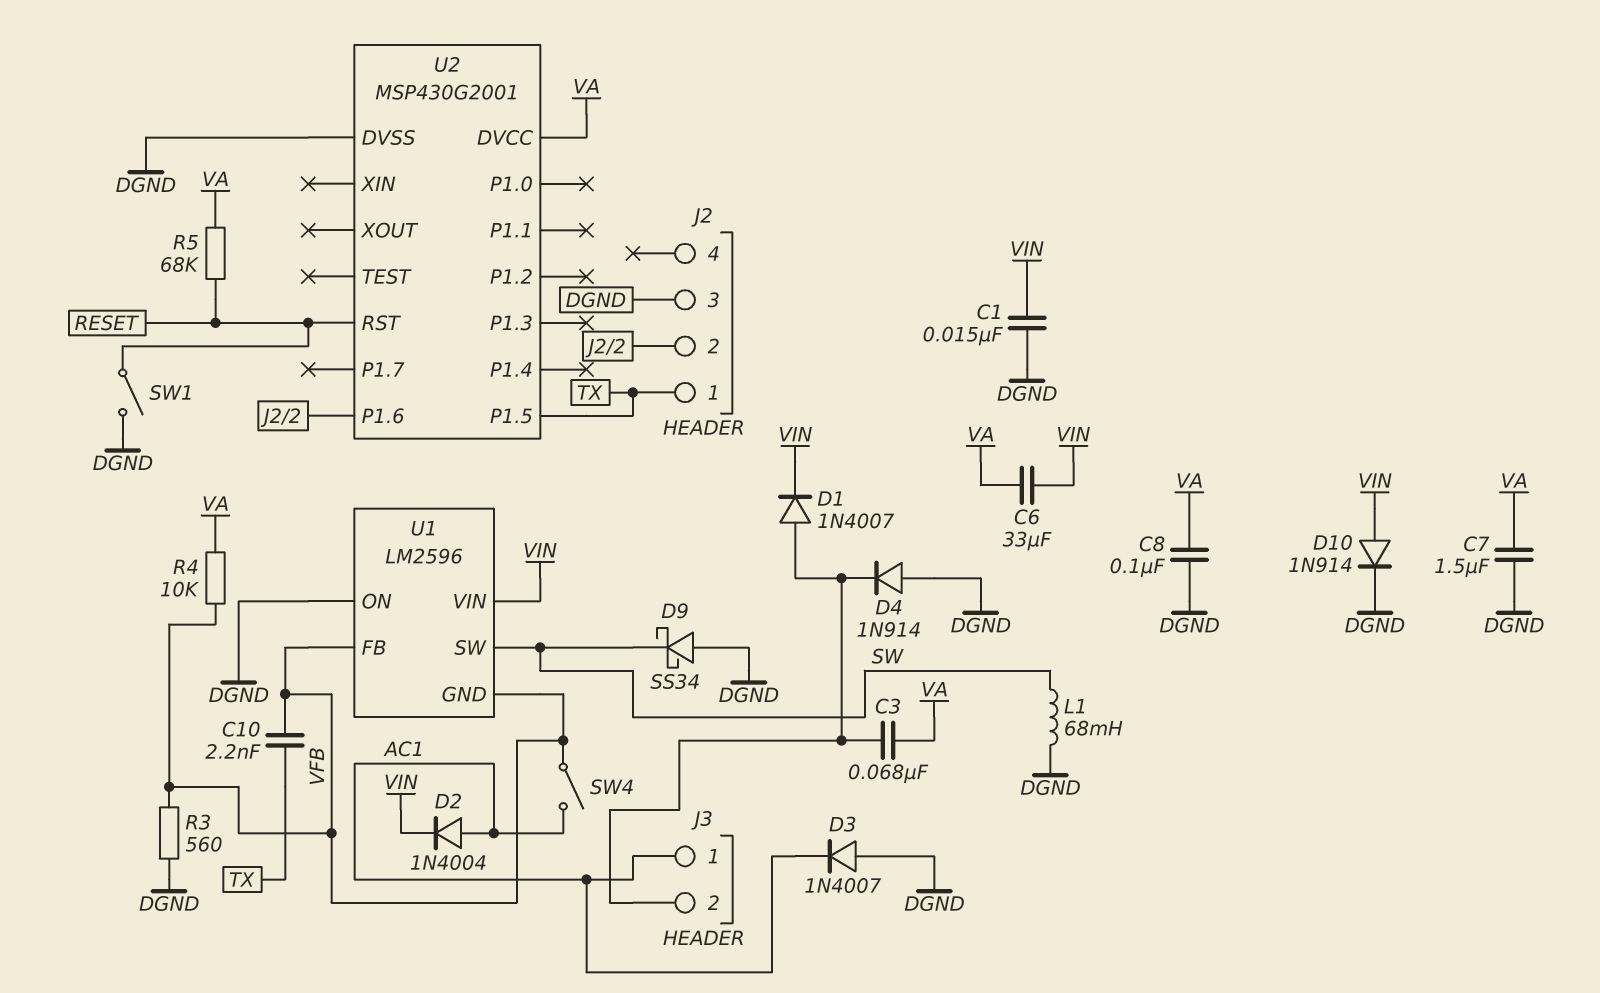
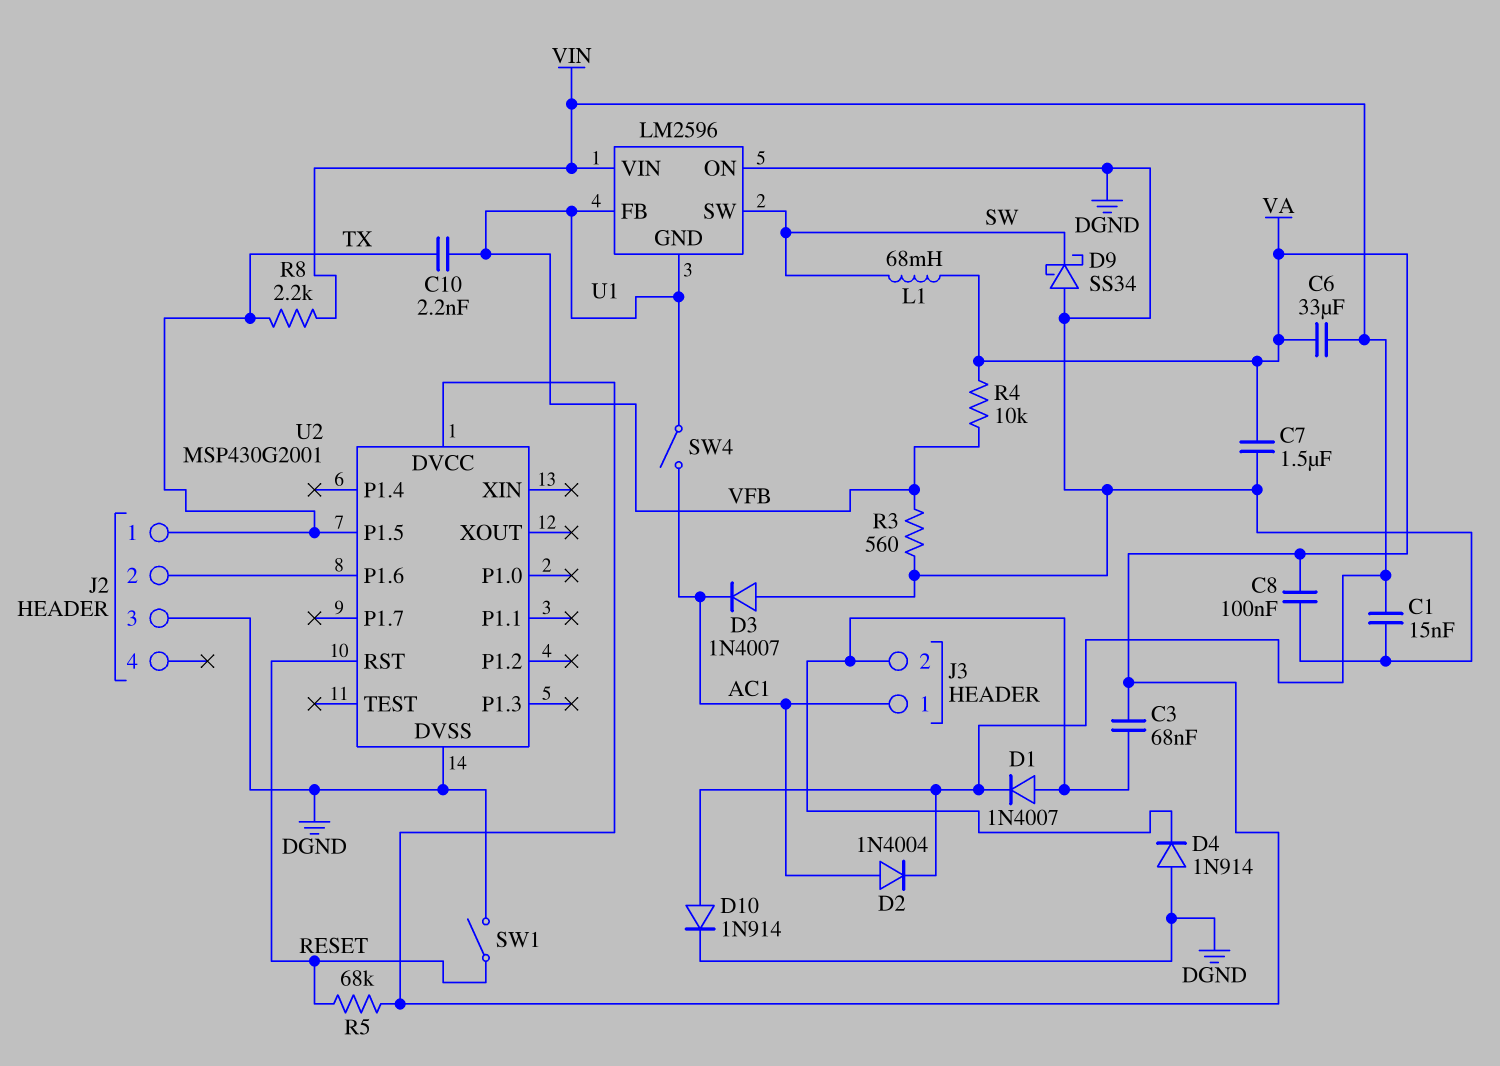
L1: 68mH (DGND, SW) -> 68mH (SW, VA)
R8: none -> 2.2k (TX, VIN)

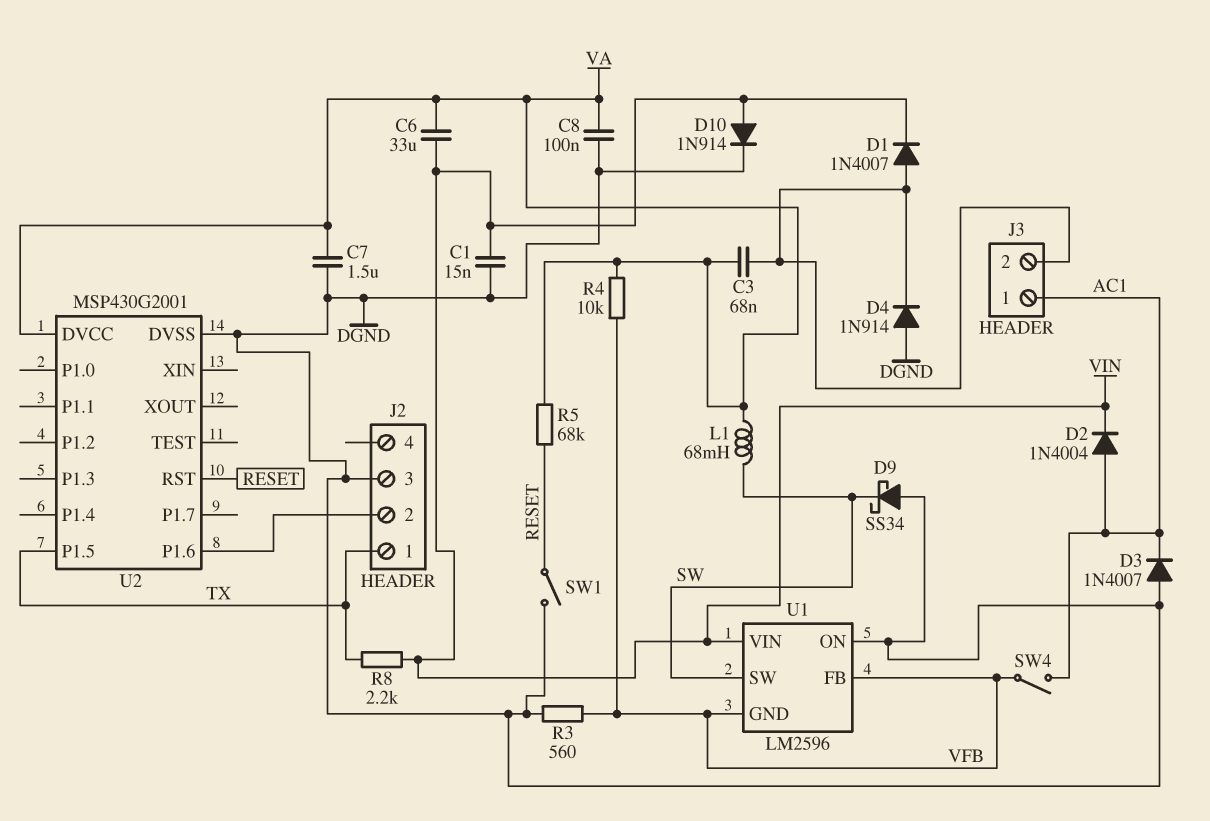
C10: 2.2nF (TX, VFB) -> none

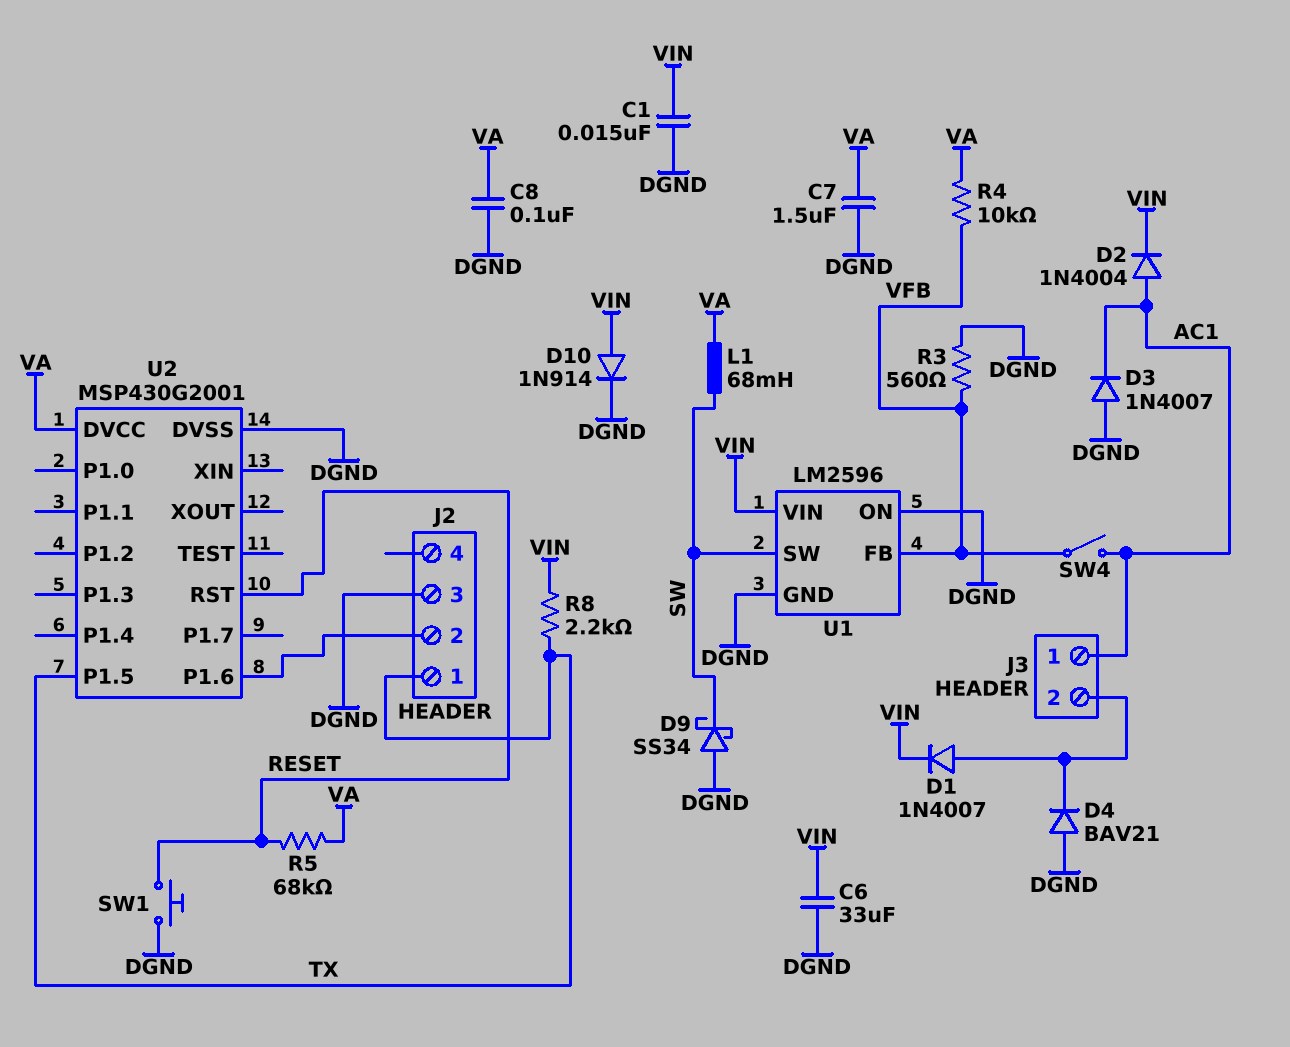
C3: 68nF (J3/2, VA) -> none
C6: 33uF (VA, VIN) -> 33uF (DGND, VIN)
D4: diode 1N914 (A DGND, K J3/2) -> diode BAV21 (A DGND, K J3/2)
SW1: switch (DGND, RESET) -> button (DGND, RESET)
U1 pin GND: VFB -> DGND

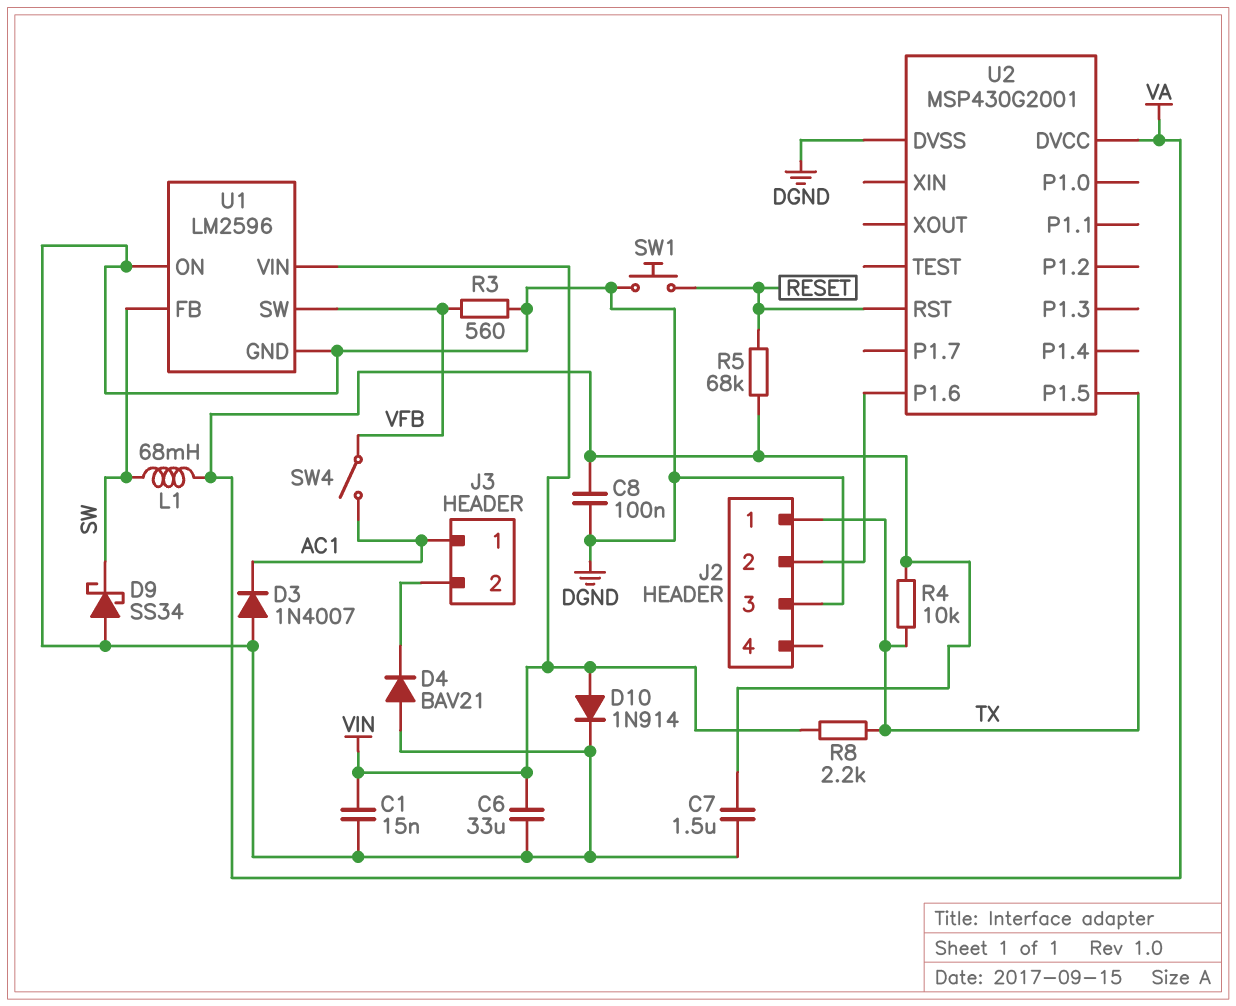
D1: diode 1N4007 (A J3/2, K VIN) -> none
D2: diode 1N4004 (A AC1, K VIN) -> none
R4: 10k (VA, VFB) -> 10k (TX, VA)
U1 pin FB: VFB -> SW
U1 pin SW: SW -> VFB

